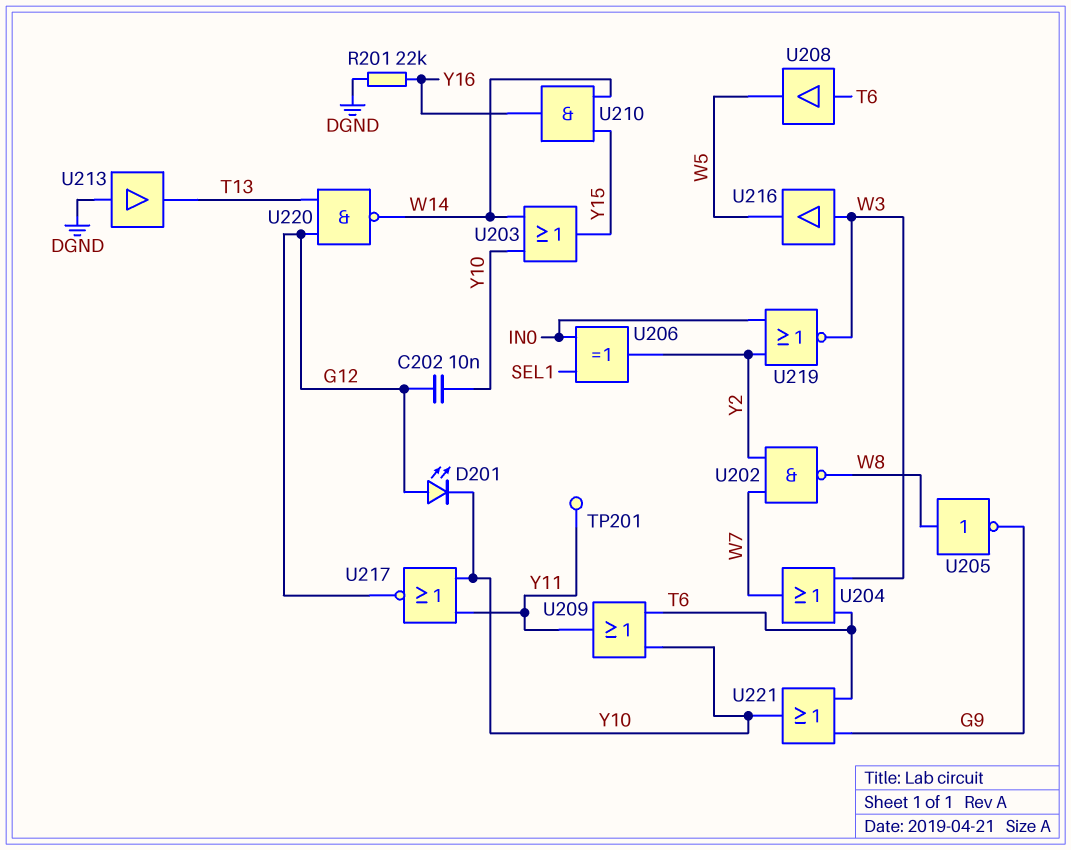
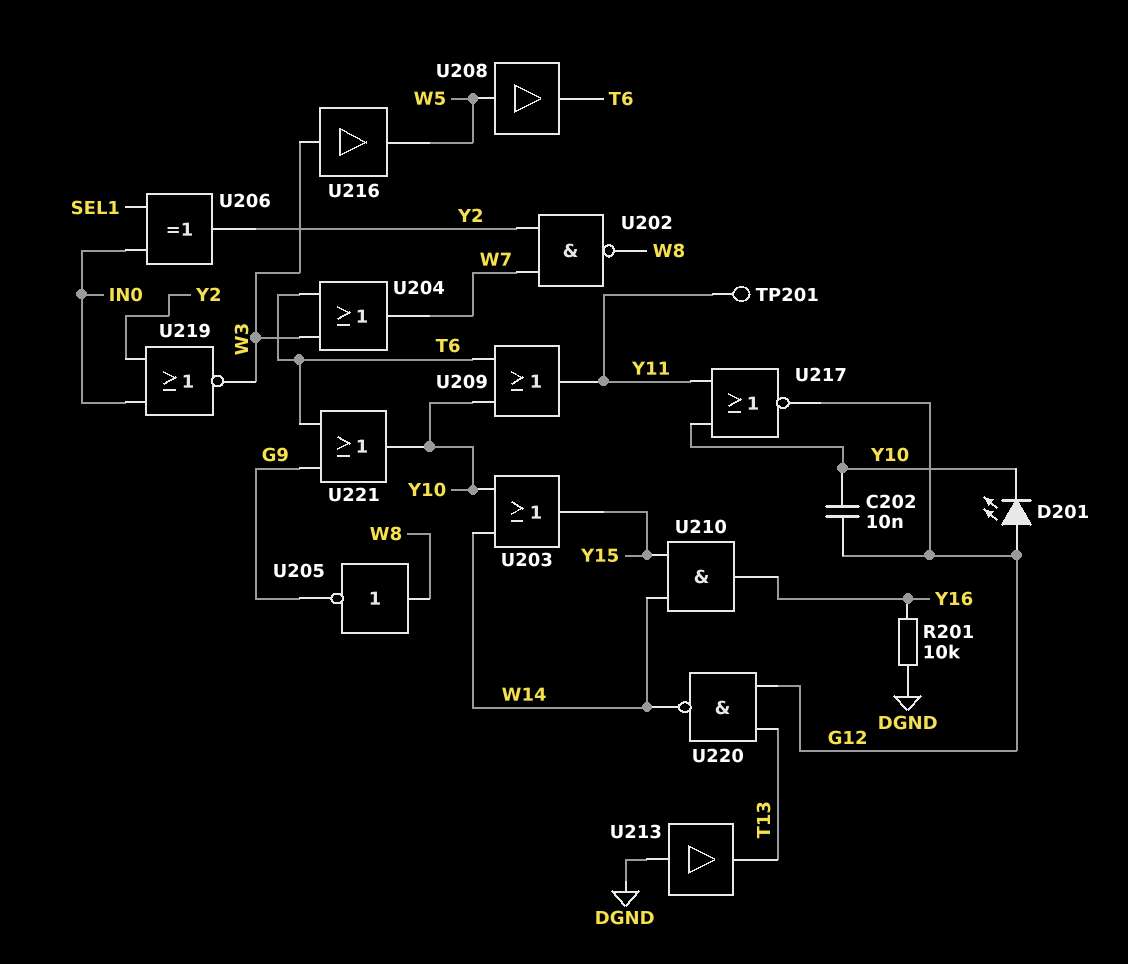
R201: 22k (DGND, Y16) -> 10k (DGND, Y16)
U208: buffer (in T6, out W5) -> buffer (in W5, out T6)

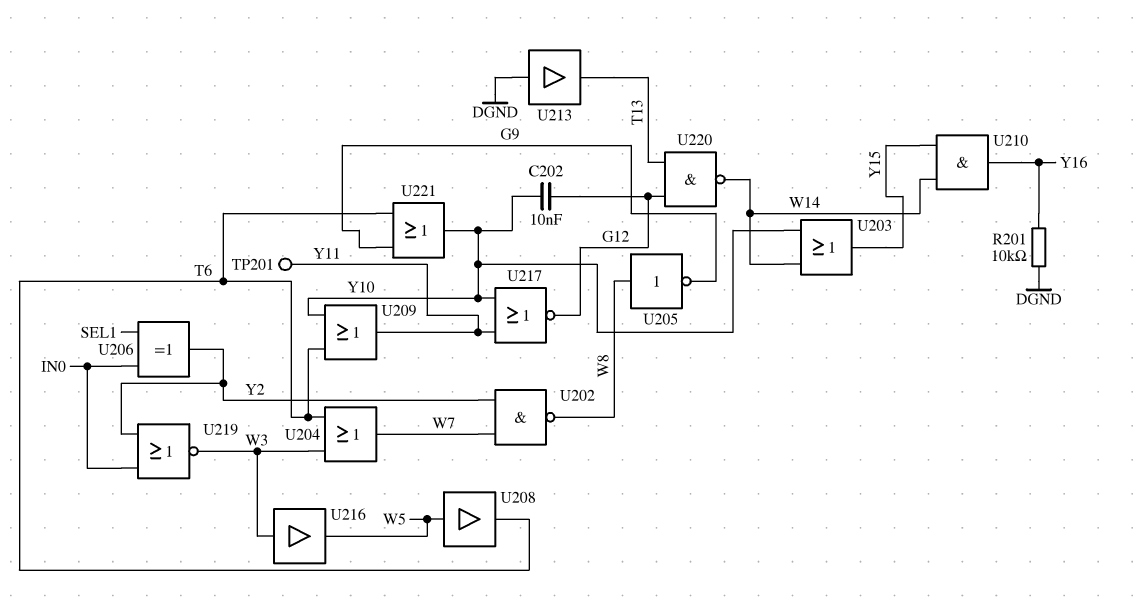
D201: LED (A G12, K Y10) -> none

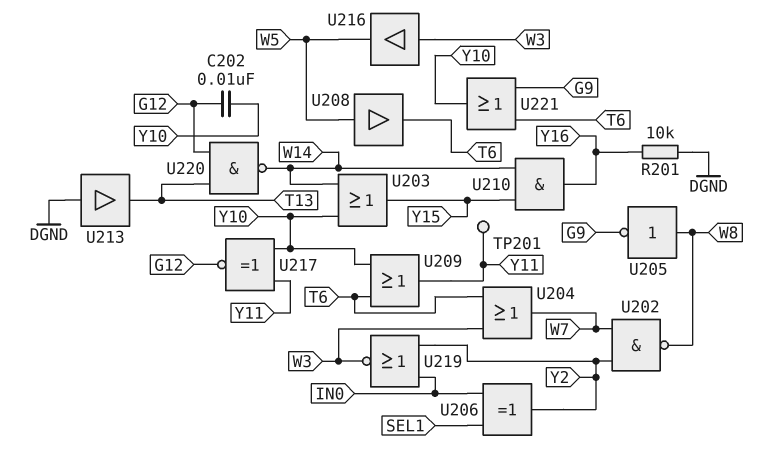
U217: NOR (in Y10, in Y11, out G12) -> XNOR (in Y10, in Y11, out G12)

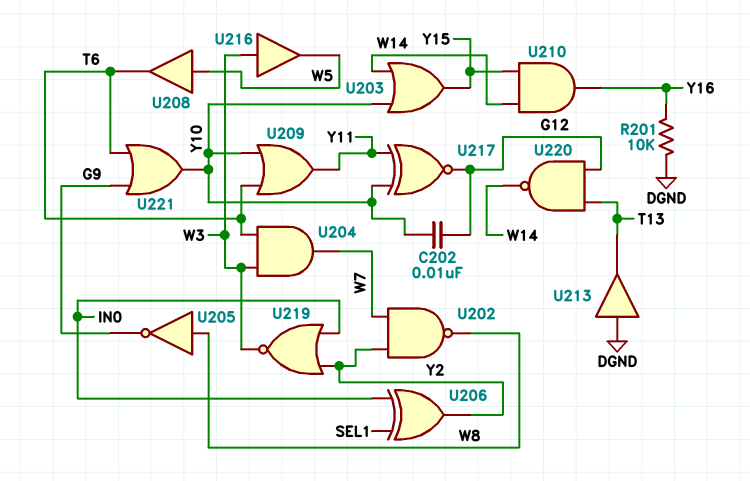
TP201: test point (Y11) -> none
U204: OR (in T6, in W3, out W7) -> AND (in T6, in W3, out W7)

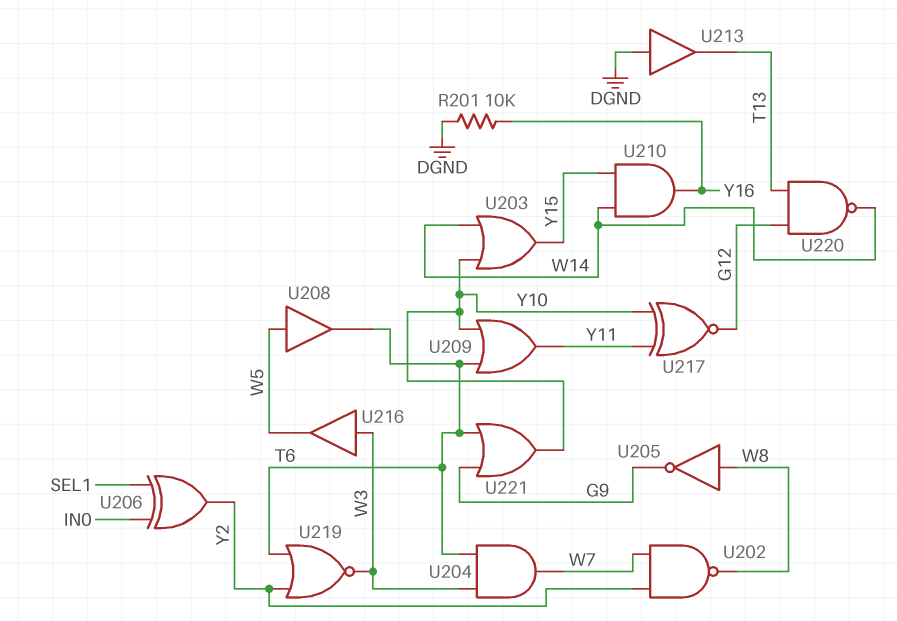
C202: 10nF (G12, Y10) -> none
U219: NOR (in IN0, in Y2, out W3) -> NOR (in T6, in Y2, out W3)

